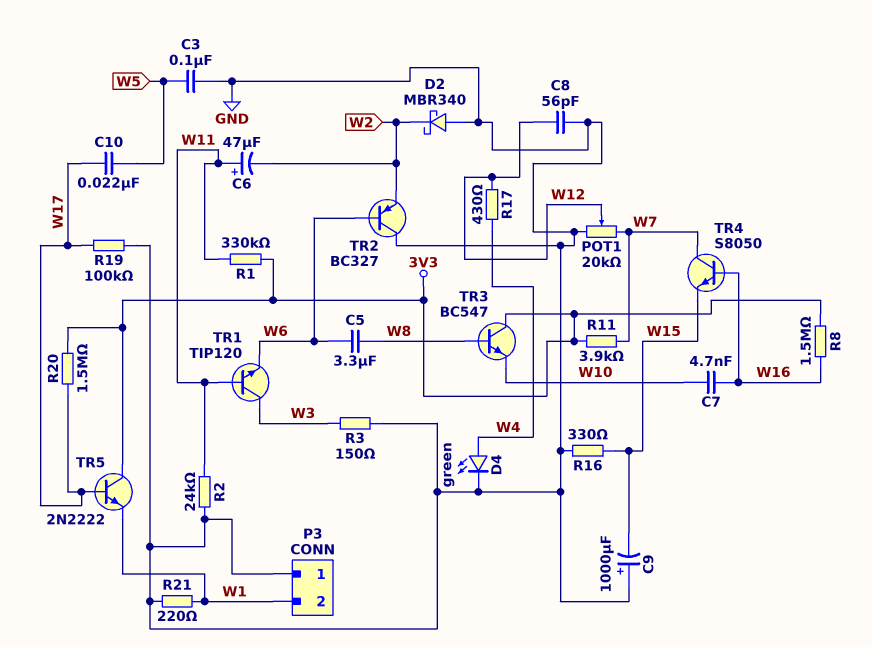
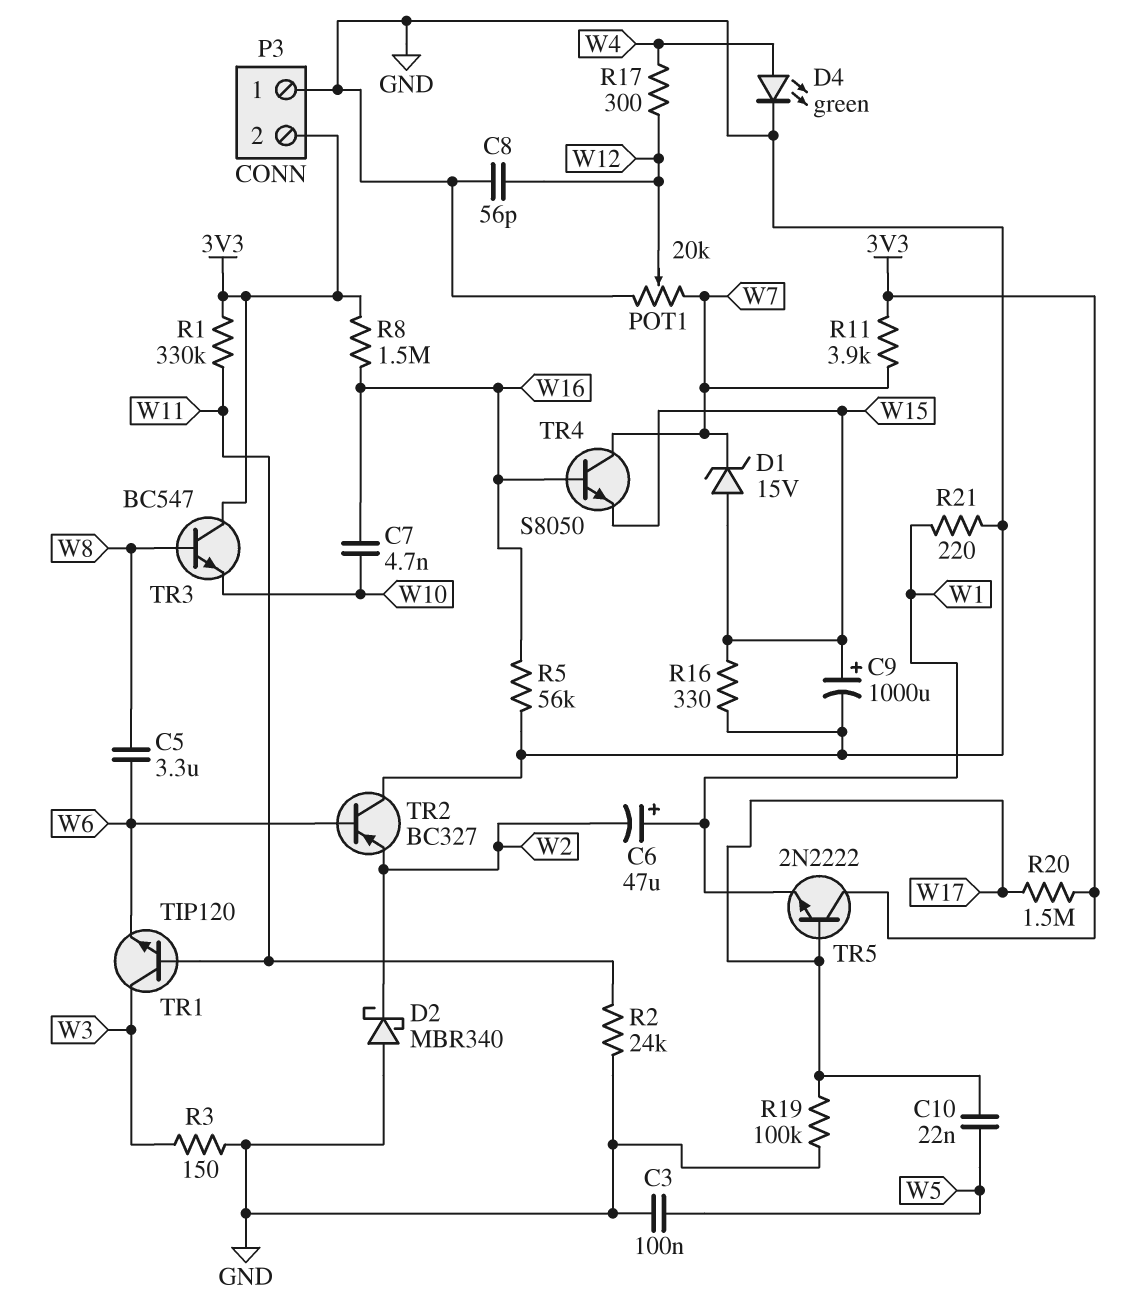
C6: 47uF (plus W11, minus W2) -> 47uF (plus W1, minus W2)
C9: 1000uF (plus GND, minus W15) -> 1000uF (plus W15, minus GND)
D1: none -> zener 15V (A W15, K W7)
P3 pin 2: W1 -> 3V3
R5: none -> 56k (GND, W16)
R17: 430 (W4, W12) -> 300 (W4, W12)

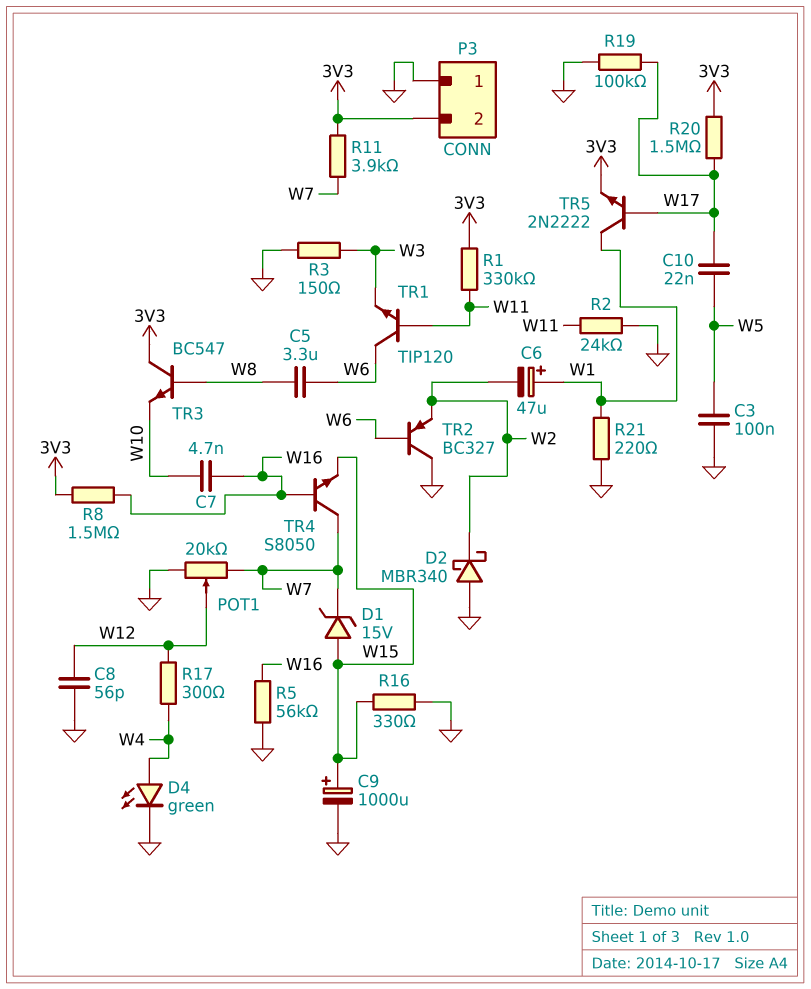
TR1: NPN TIP120 (B W11, C W3, E W6) -> NPN TIP120 (B W11, C W6, E W3)
TR5: NPN 2N2222 (B W17, C 3V3, E W1) -> NPN 2N2222 (B W17, C W1, E 3V3)

